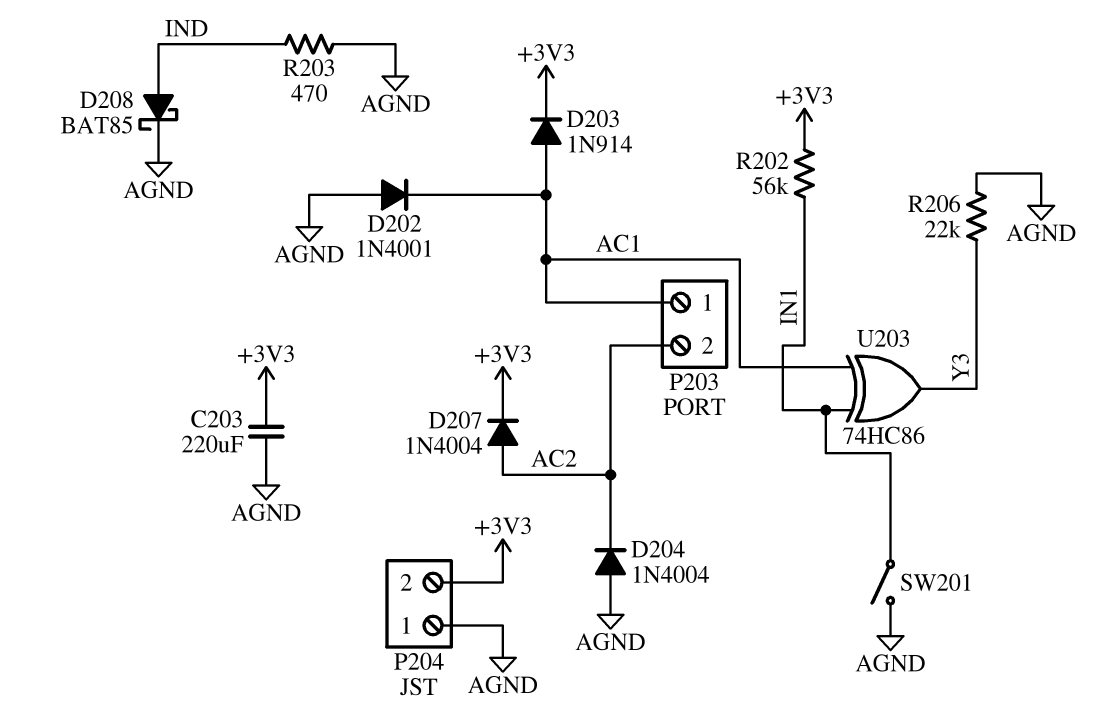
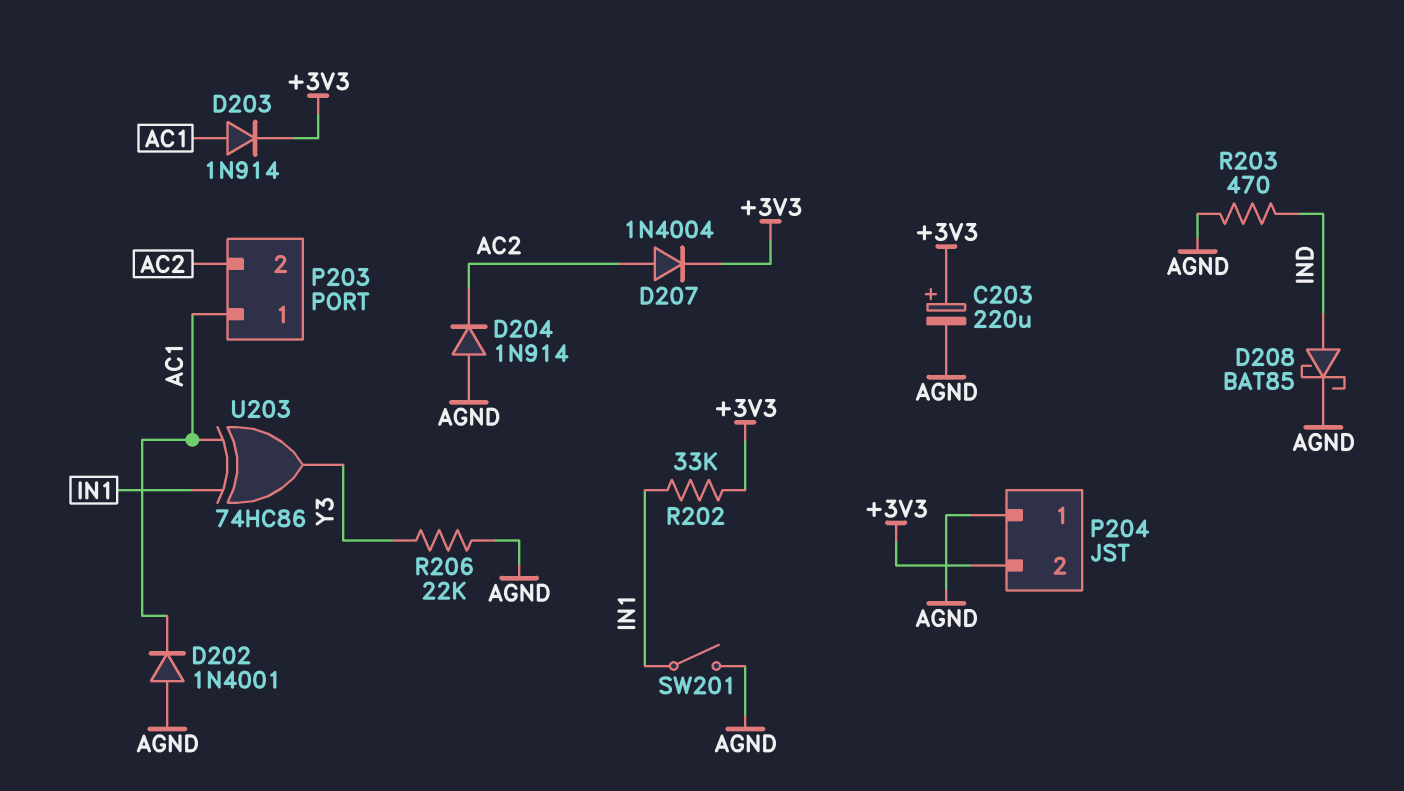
C203: 220uF (+3V3, AGND) -> 220uF (plus +3V3, minus AGND)
D204: diode 1N4004 (A AGND, K AC2) -> diode 1N914 (A AGND, K AC2)
R202: 56k (+3V3, IN1) -> 33k (+3V3, IN1)

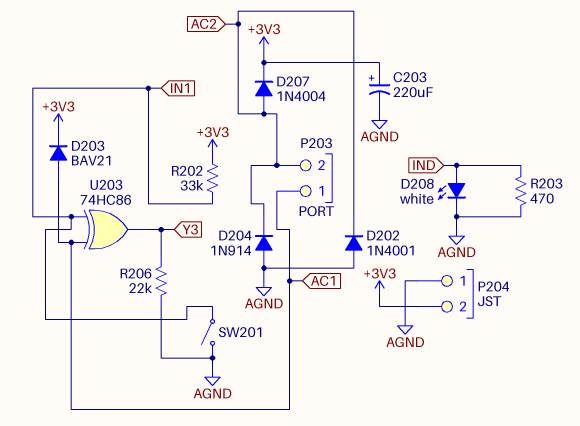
D202: diode 1N4001 (A AGND, K AC1) -> diode 1N4001 (A AGND, K AC2)
D203: diode 1N914 (A AC1, K +3V3) -> diode BAV21 (A AC1, K +3V3)
D208: schottky BAT85 (A IND, K AGND) -> LED white (A IND, K AGND)

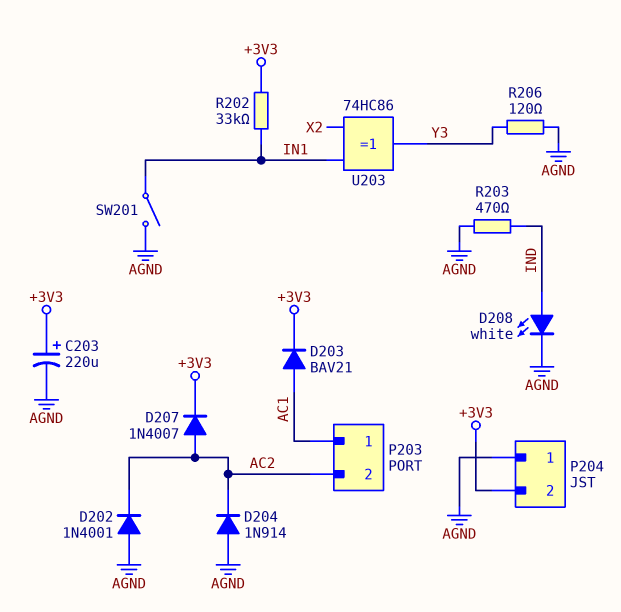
D207: diode 1N4004 (A AC2, K +3V3) -> diode 1N4007 (A AC2, K +3V3)
R206: 22k (AGND, Y3) -> 120 (AGND, Y3)
U203: XOR 74HC86 (in AC1, in IN1, out Y3) -> XOR 74HC86 (in IN1, in X2, out Y3)

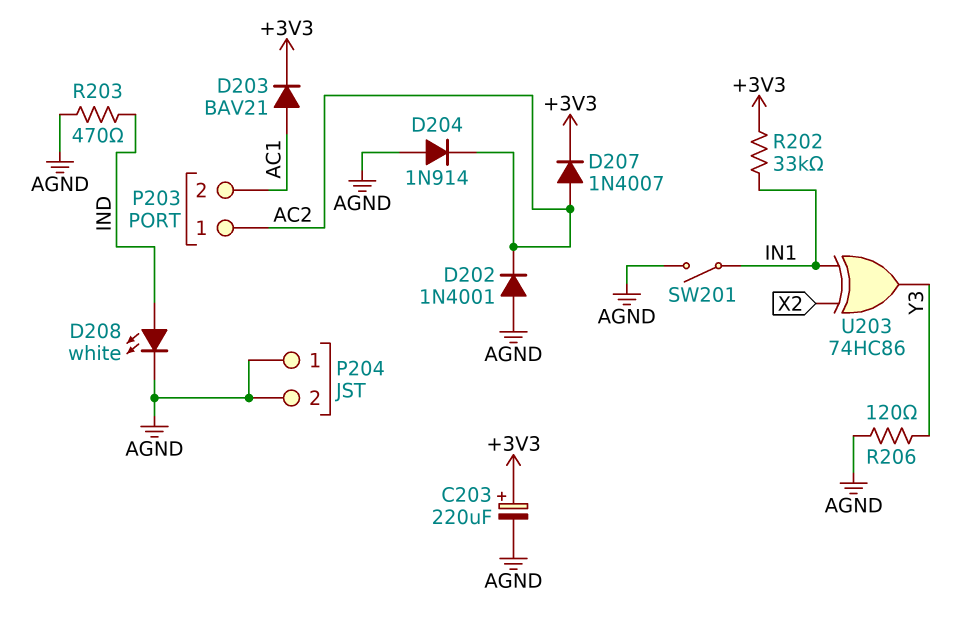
P203 pin 1: AC1 -> AC2
P203 pin 2: AC2 -> AC1
P204 pin 2: +3V3 -> AGND

